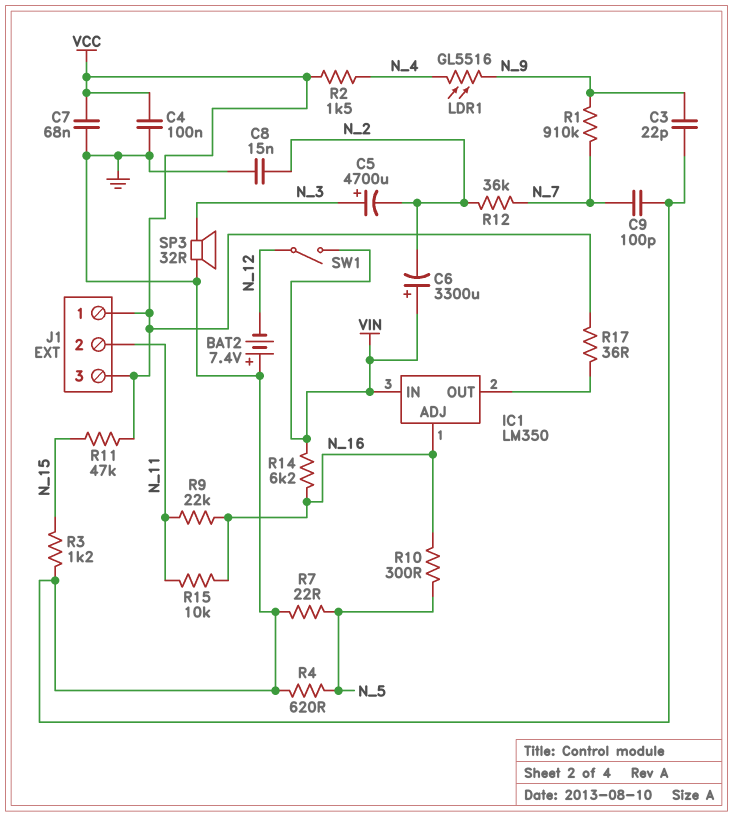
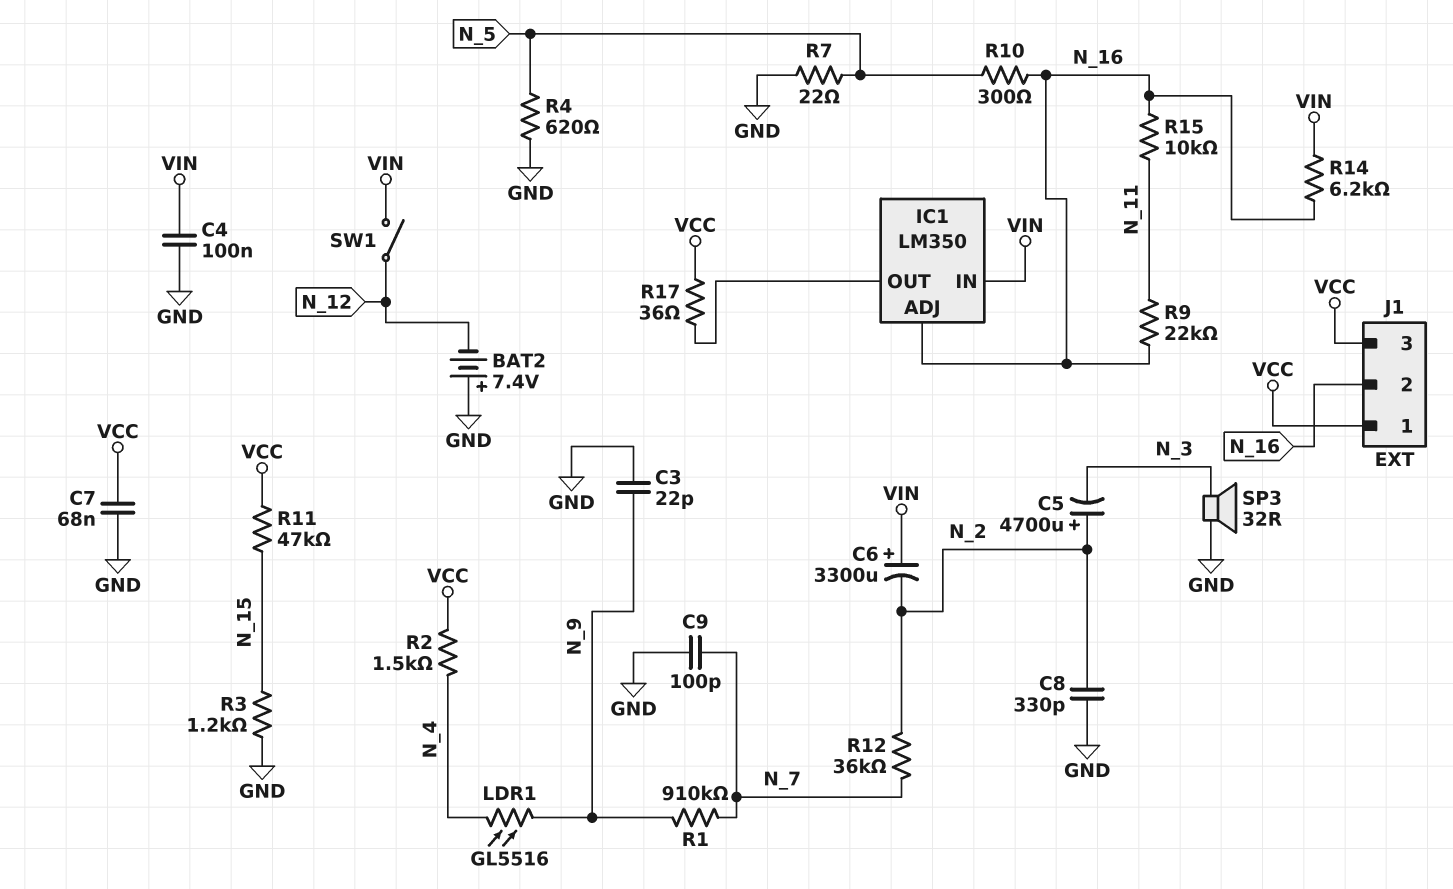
C4: 100nF (GND, VCC) -> 100nF (GND, VIN)
C5: 4700uF (plus N_3, minus N_2) -> 4700uF (plus N_2, minus N_3)
C8: 15nF (GND, N_2) -> 330pF (GND, N_2)
J1 pin 2: N_11 -> N_16

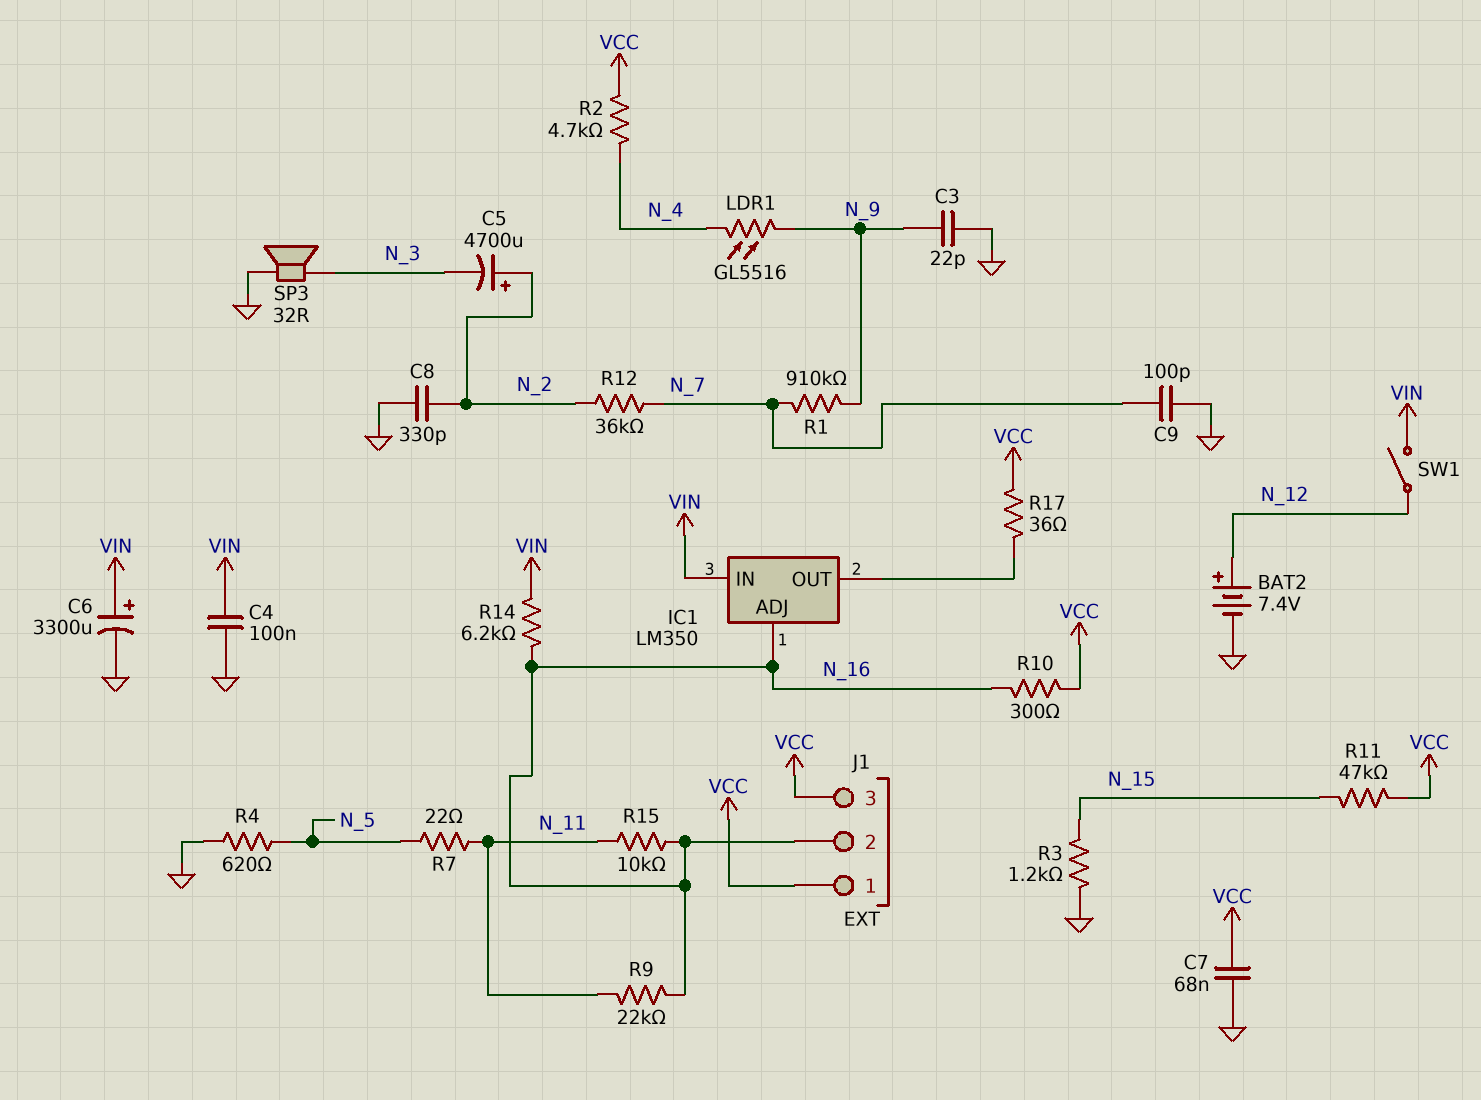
BAT2: 7.4V (plus GND, minus N_12) -> 7.4V (plus N_12, minus GND)
C6: 3300uF (plus VIN, minus N_2) -> 3300uF (plus VIN, minus GND)
R2: 1.5k (N_4, VCC) -> 4.7k (N_4, VCC)
R7: 22 (GND, N_5) -> 22 (N_5, N_11)
R10: 300 (N_5, N_16) -> 300 (N_16, VCC)

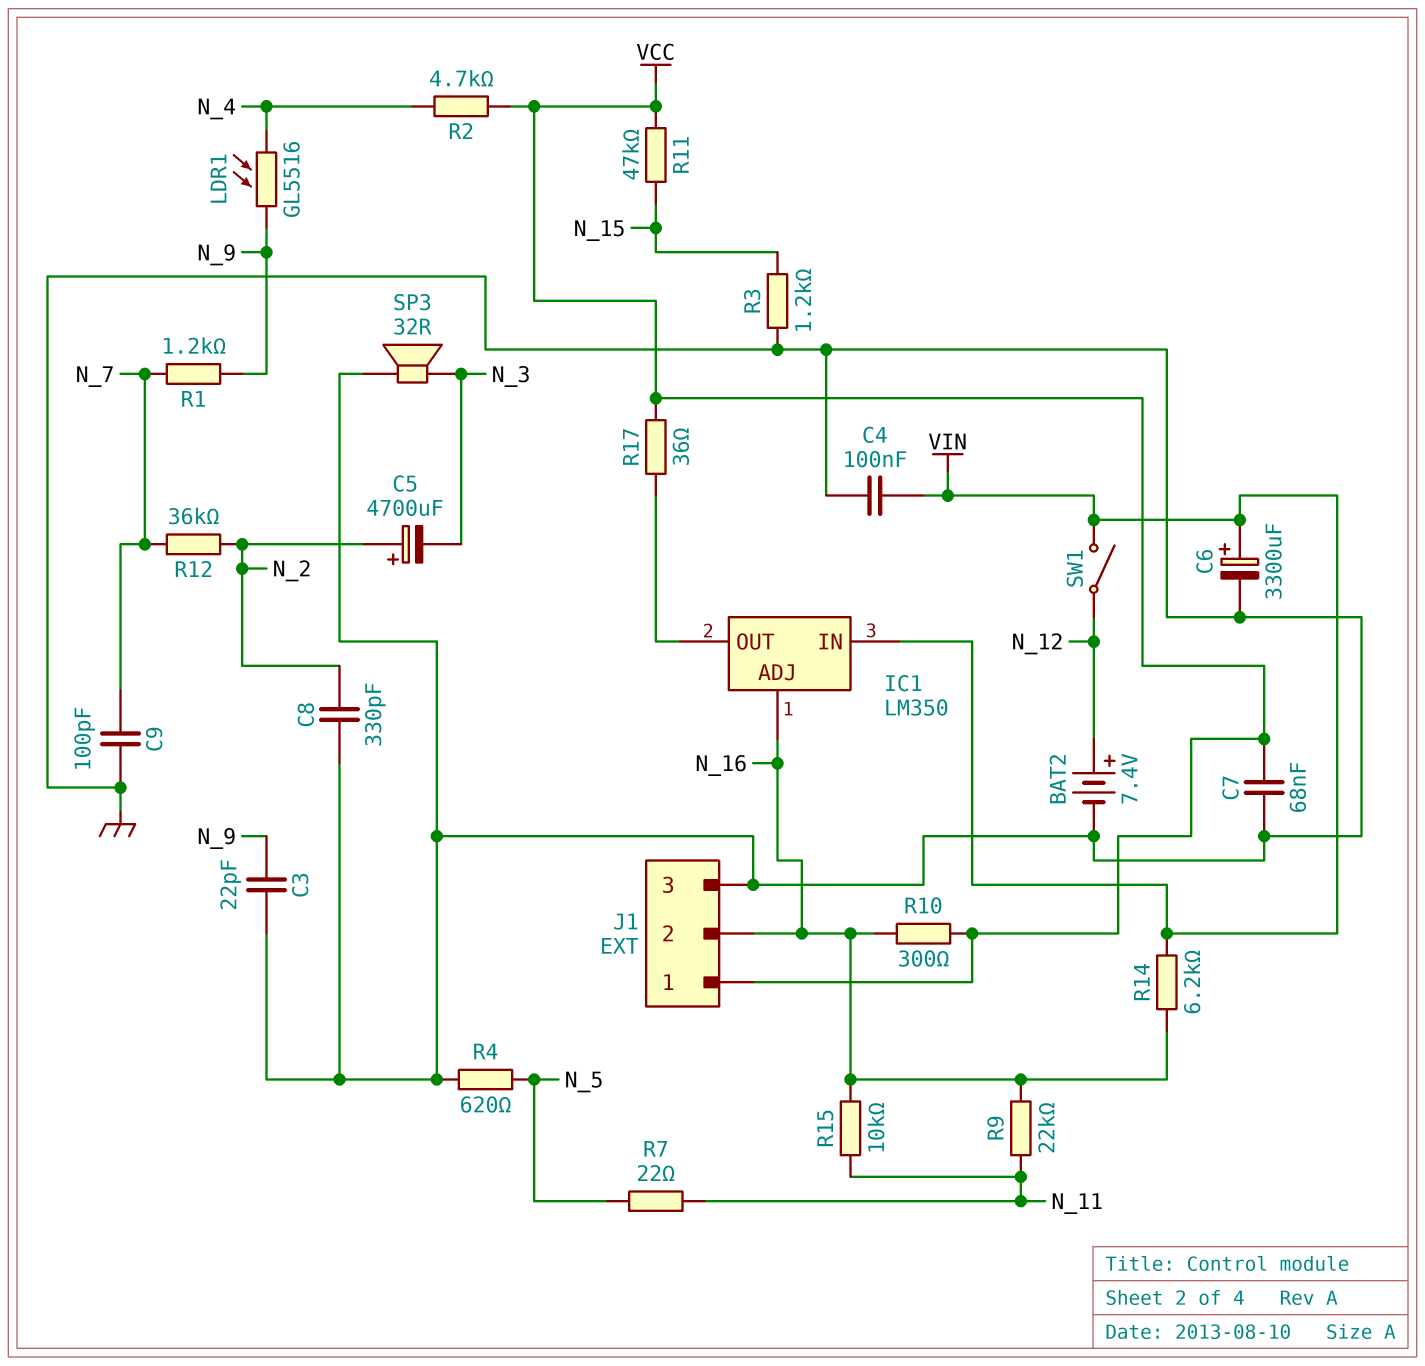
J1 pin 3: VCC -> GND
R1: 910k (N_7, N_9) -> 1.2k (N_7, N_9)

